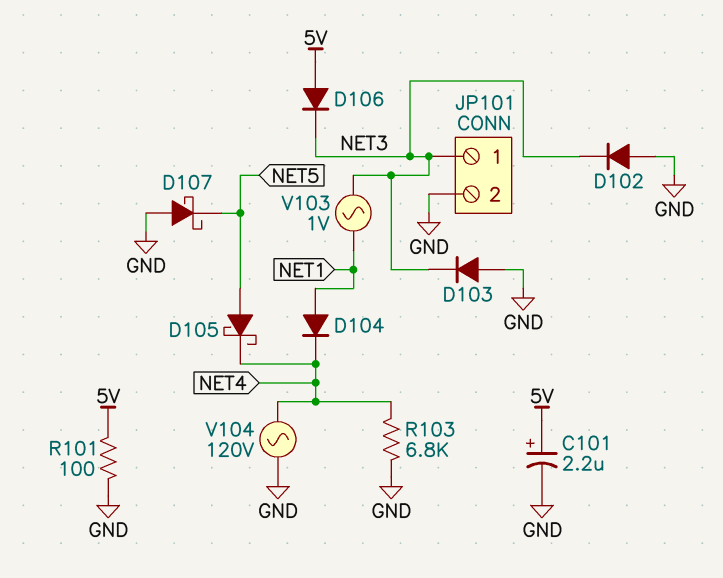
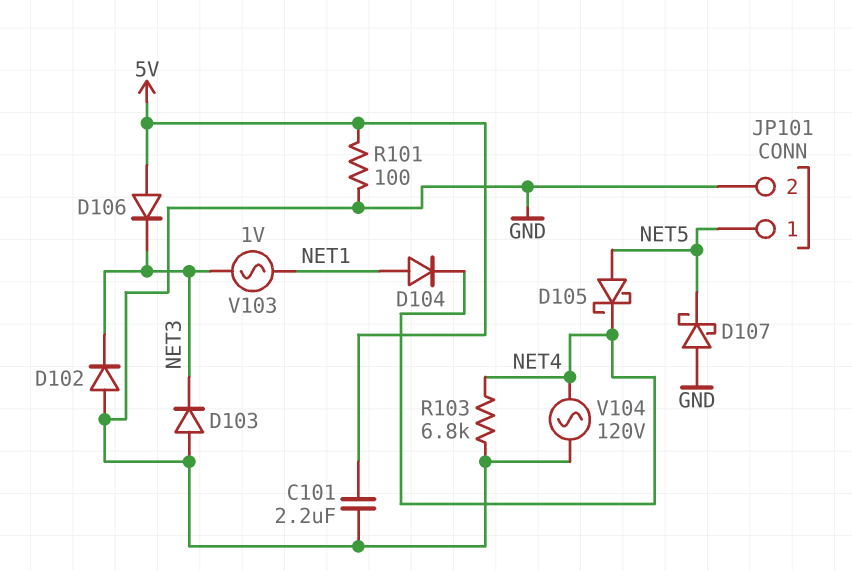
C101: 2.2uF (plus 5V, minus GND) -> 2.2uF (5V, GND)
JP101 pin 1: NET3 -> NET5

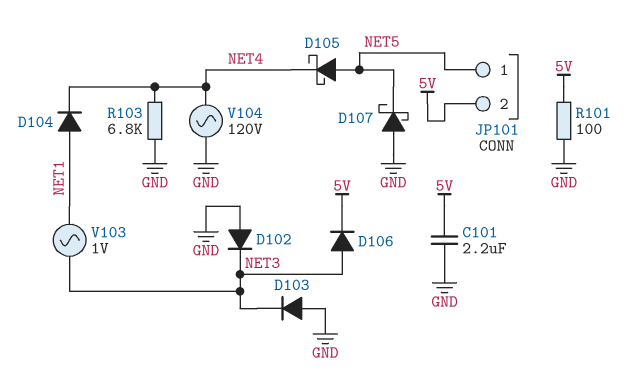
D106: diode (A 5V, K NET3) -> diode (A NET3, K 5V)
JP101 pin 2: GND -> 5V

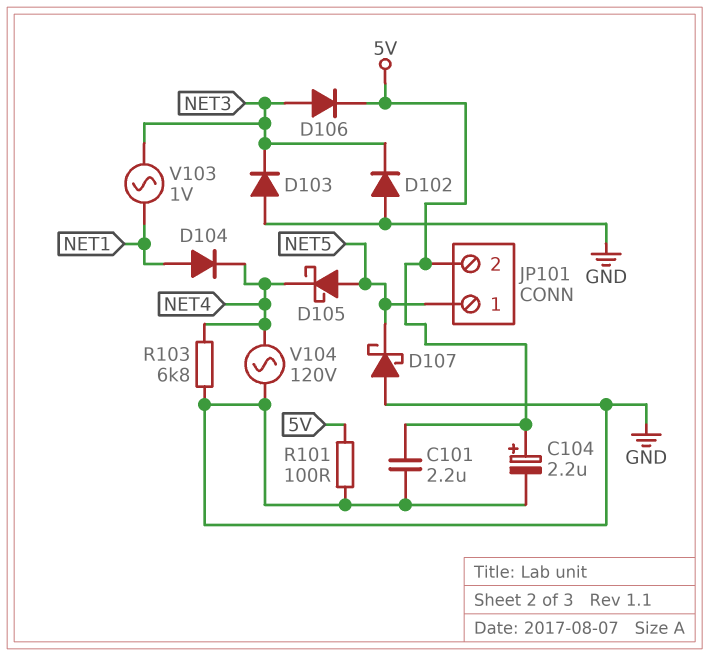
C104: none -> 2.2uF (plus 5V, minus GND)

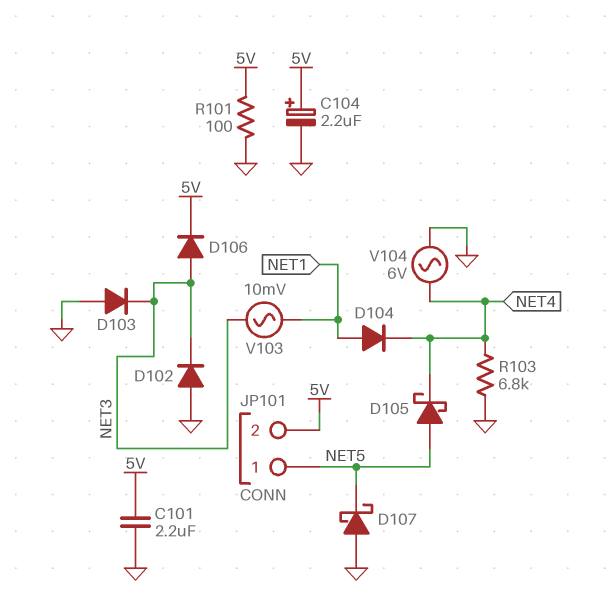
V103: AC 1V (NET1, NET3) -> AC 10mV (NET1, NET3)
V104: AC 120V (GND, NET4) -> AC 6V (GND, NET4)

